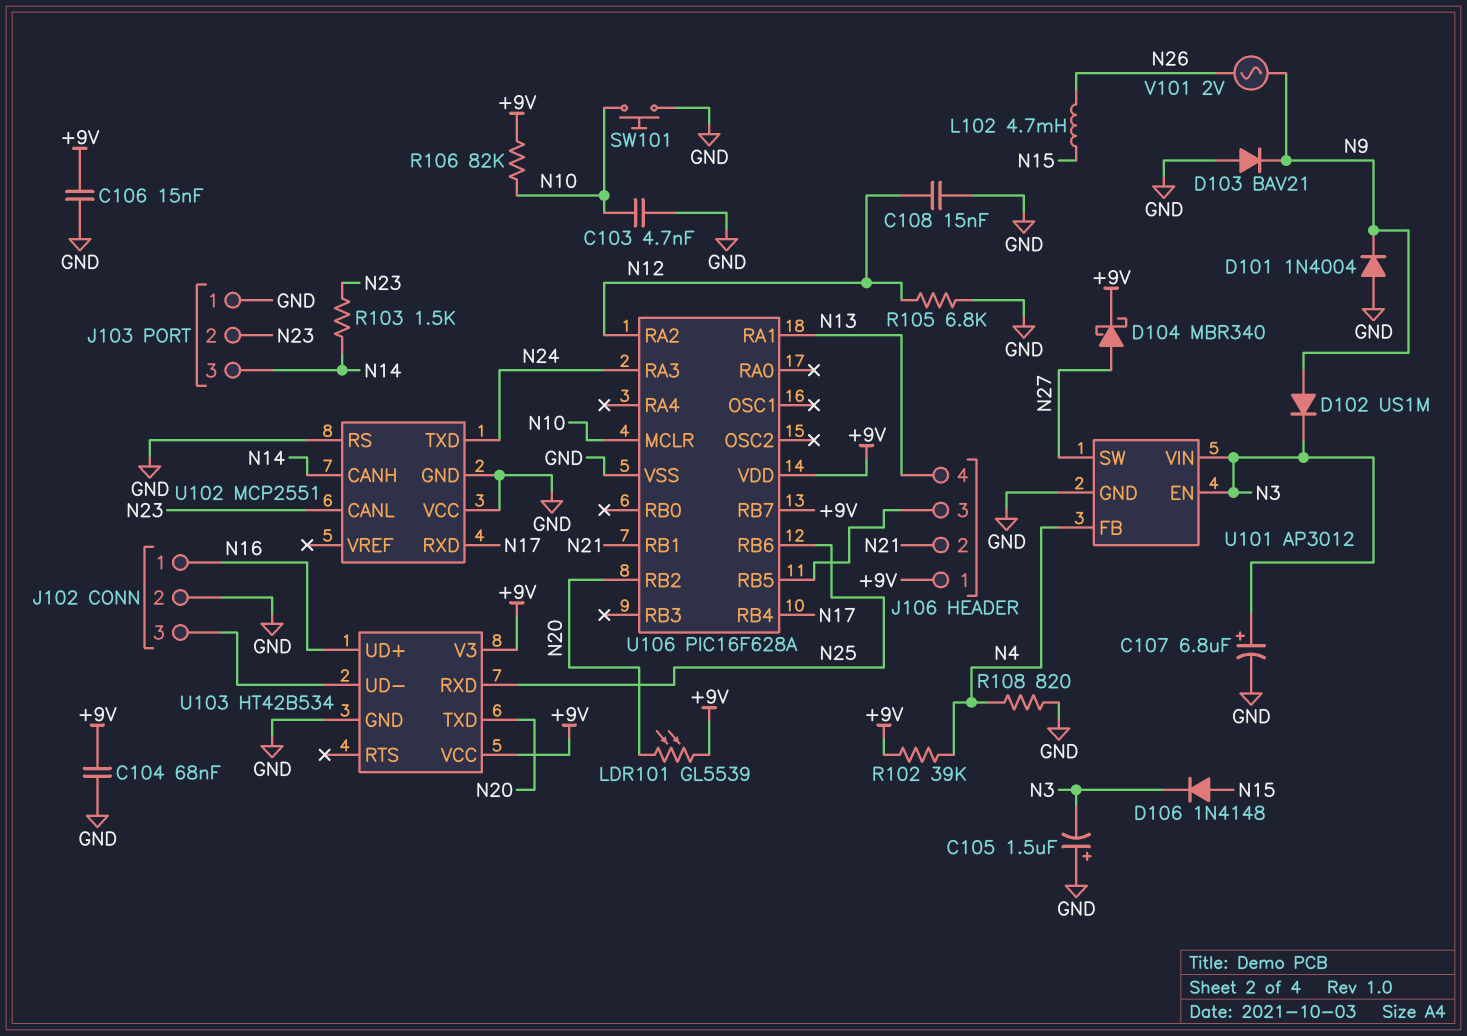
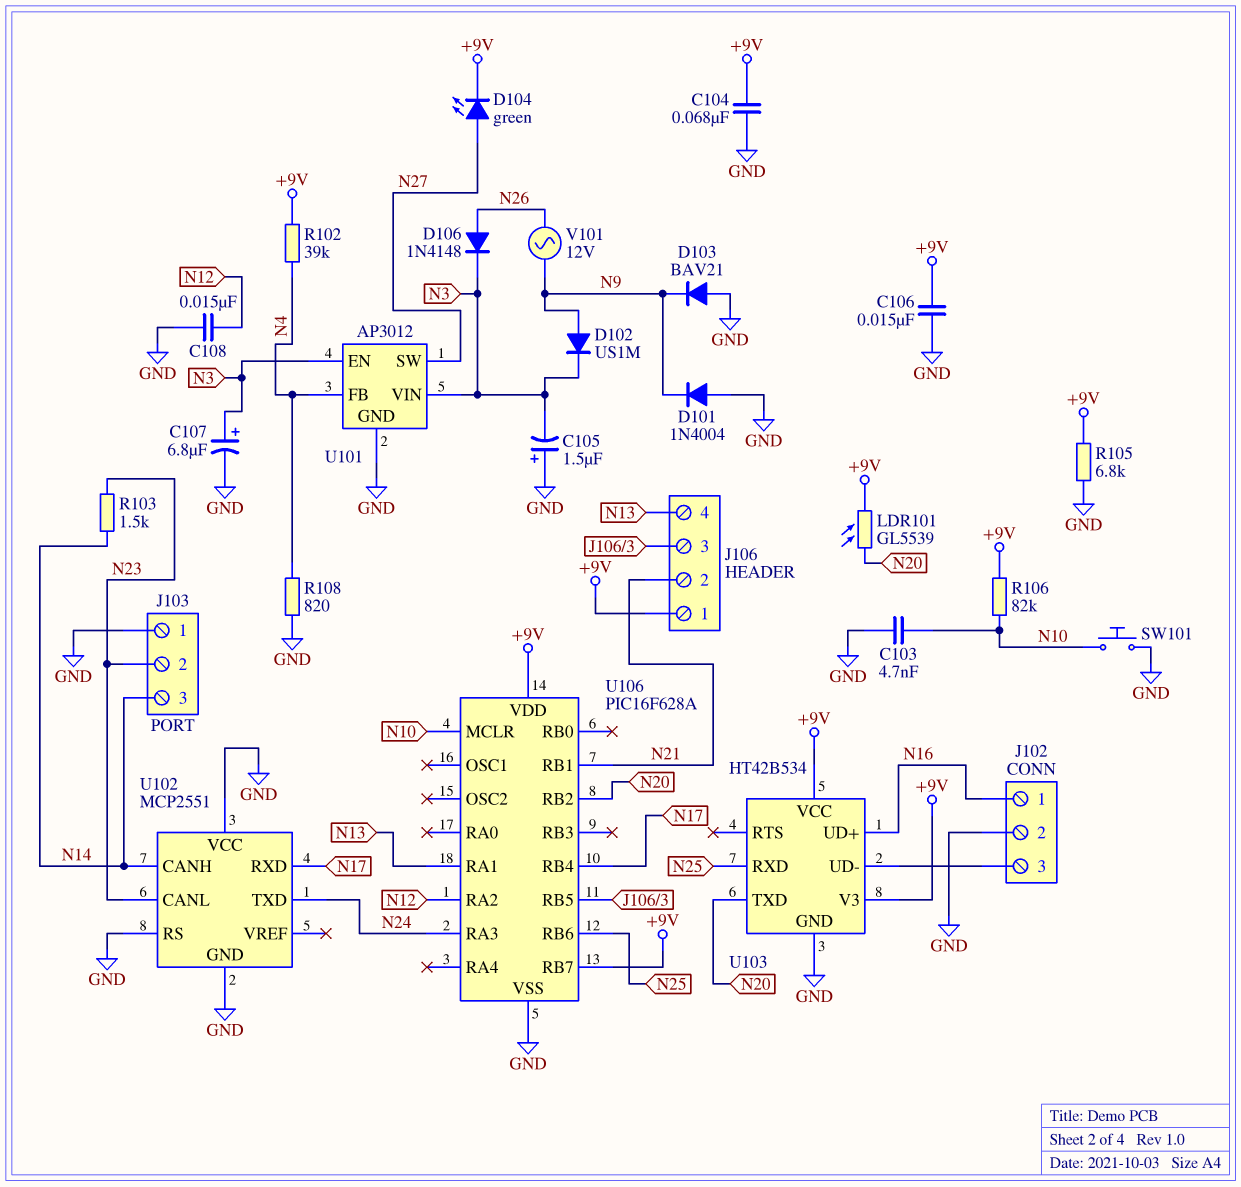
D104: schottky MBR340 (A N27, K +9V) -> LED green (A N27, K +9V)
D106: diode 1N4148 (A N15, K N3) -> diode 1N4148 (A N26, K N3)
L102: 4.7mH (N15, N26) -> none
R105: 6.8k (GND, N12) -> 6.8k (+9V, GND)
V101: AC 2V (N9, N26) -> AC 12V (N9, N26)

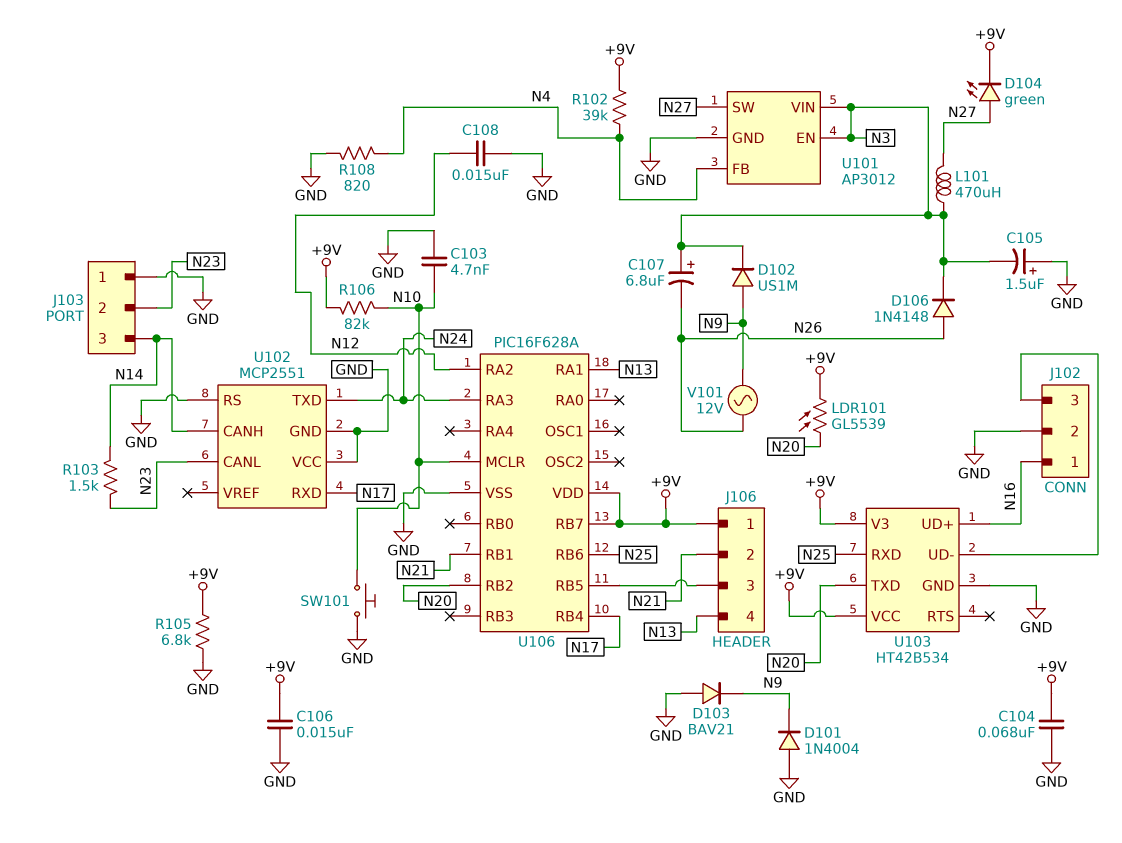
C107: 6.8uF (plus N3, minus GND) -> 6.8uF (plus N3, minus N26)
L101: none -> 470uH (N3, N27)

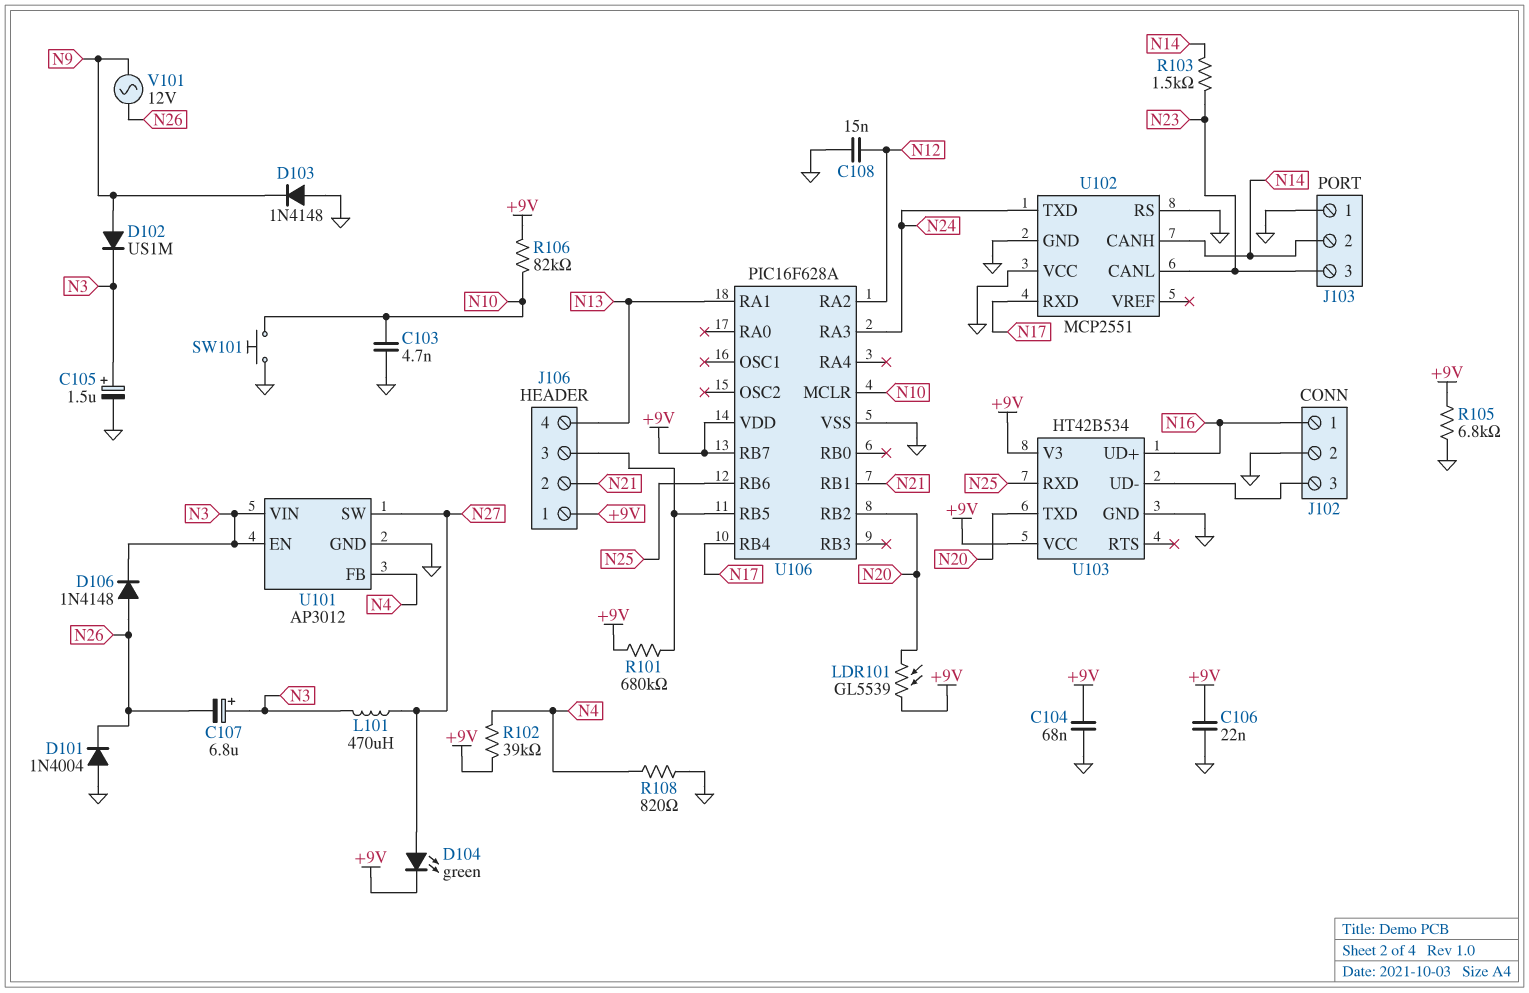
C105: 1.5uF (plus GND, minus N3) -> 1.5uF (plus N3, minus GND)
C106: 15nF (+9V, GND) -> 22nF (+9V, GND)
D101: diode 1N4004 (A GND, K N9) -> diode 1N4004 (A GND, K N26)
D103: diode BAV21 (A GND, K N9) -> diode 1N4148 (A GND, K N9)
J103 pin 2: N23 -> N14
J103 pin 3: N14 -> N23
R101: none -> 680k (+9V, J106/3)

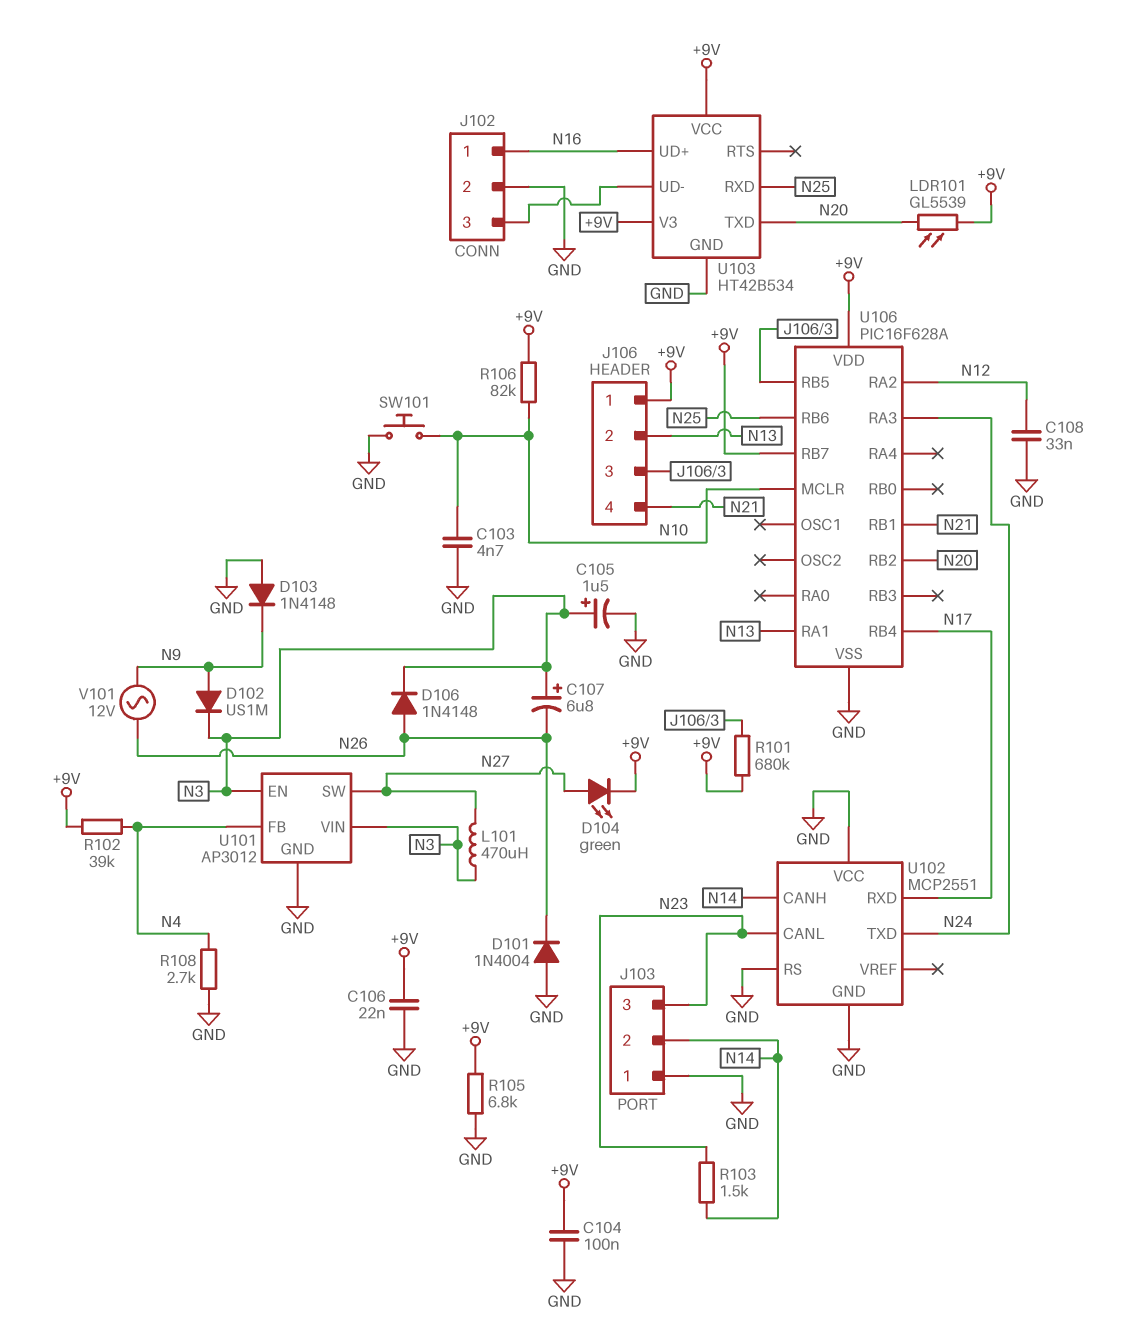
C104: 68nF (+9V, GND) -> 100nF (+9V, GND)
C108: 15nF (GND, N12) -> 33nF (GND, N12)
J106 pin 2: N21 -> N13
J106 pin 4: N13 -> N21
R108: 820 (GND, N4) -> 2.7k (GND, N4)

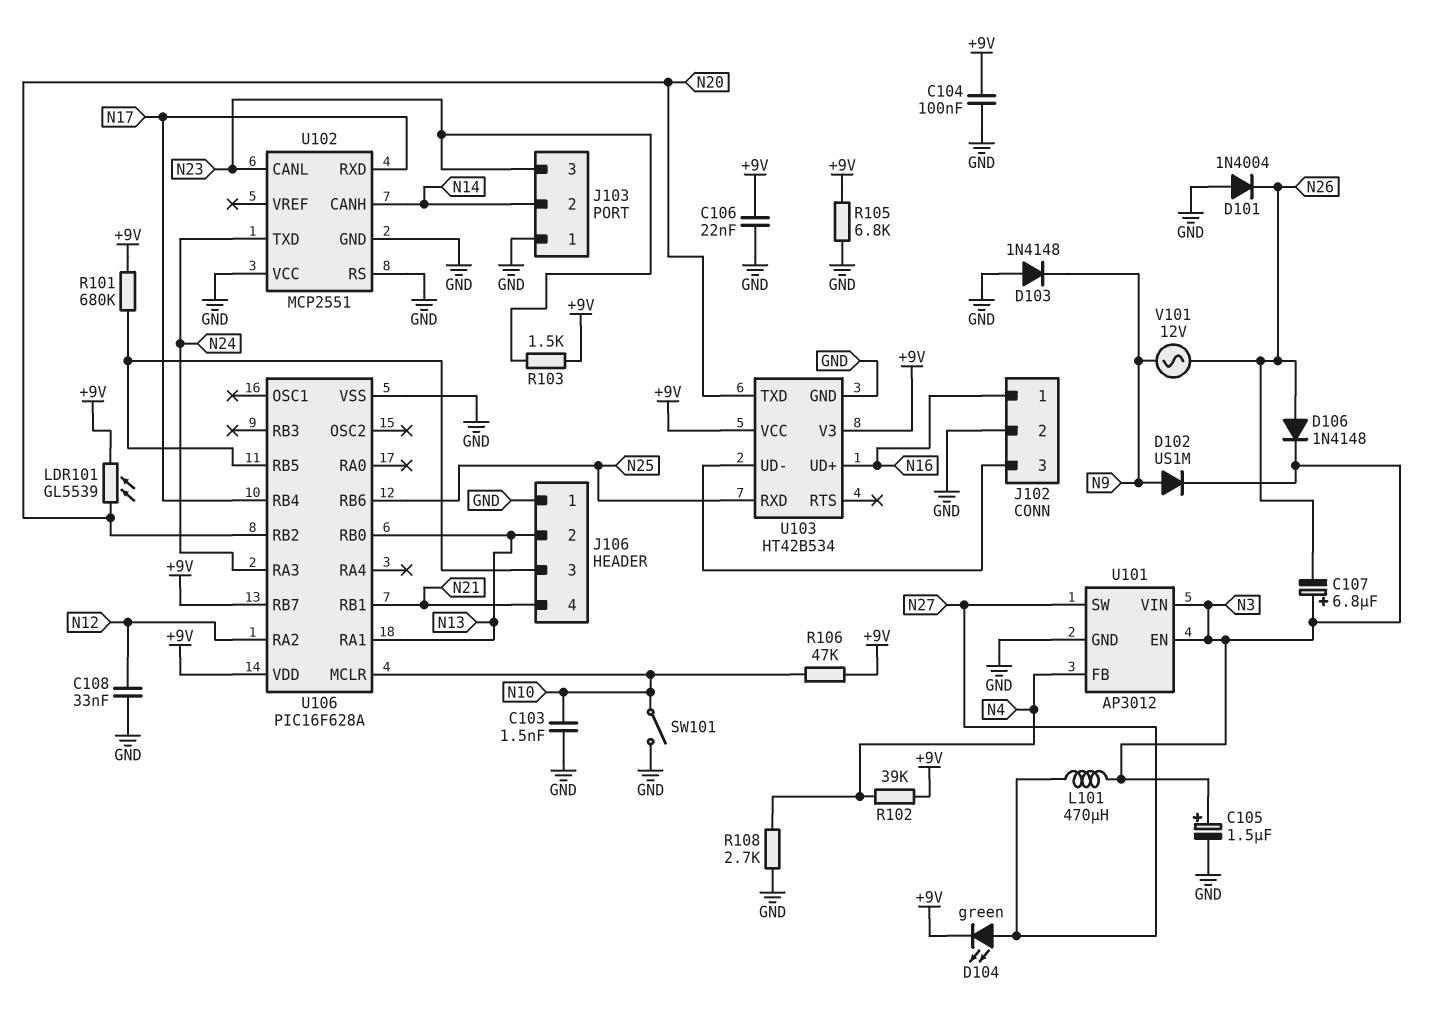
C103: 4.7nF (GND, N10) -> 1.5nF (GND, N10)
J106 pin 1: +9V -> GND
R103: 1.5k (N14, N23) -> 1.5k (+9V, N23)
R106: 82k (+9V, N10) -> 47k (+9V, N10)
SW101: button (GND, N10) -> switch (GND, N10)
U106 pin RB0: none -> N13

